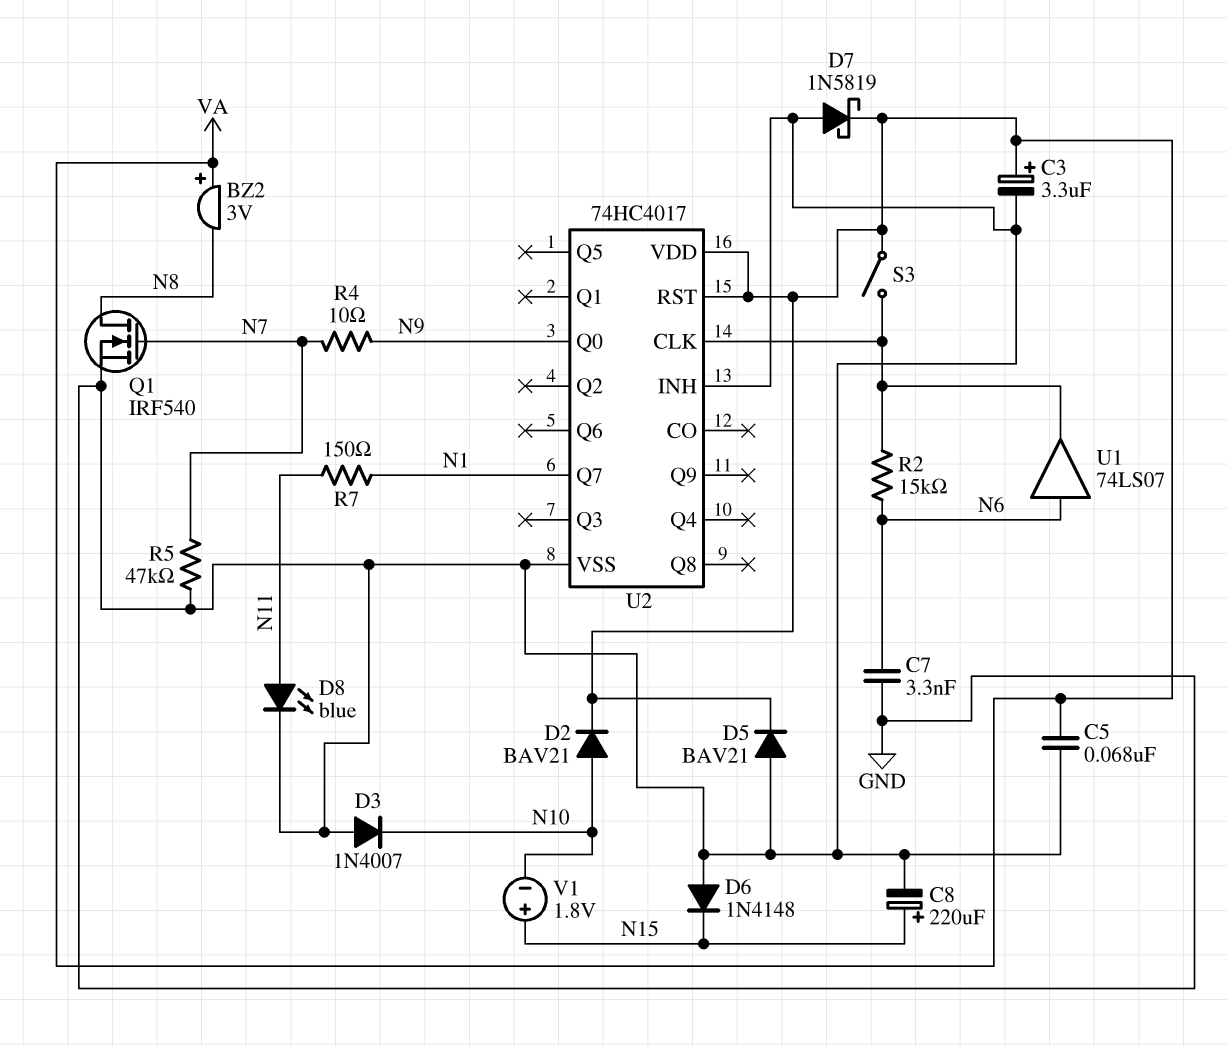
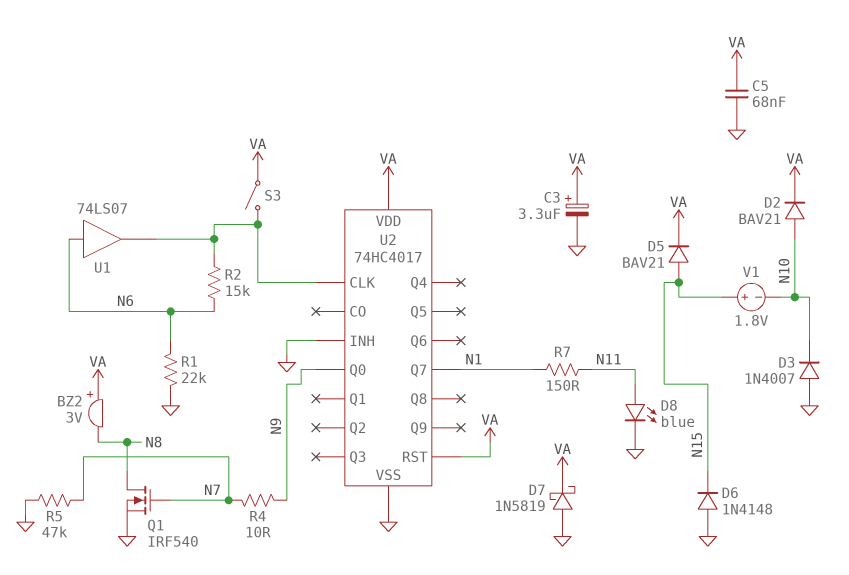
C7: 3.3nF (GND, N6) -> none
C8: 220uF (plus N15, minus GND) -> none
D5: diode BAV21 (A GND, K VA) -> diode BAV21 (A N15, K VA)
R1: none -> 22k (GND, N6)

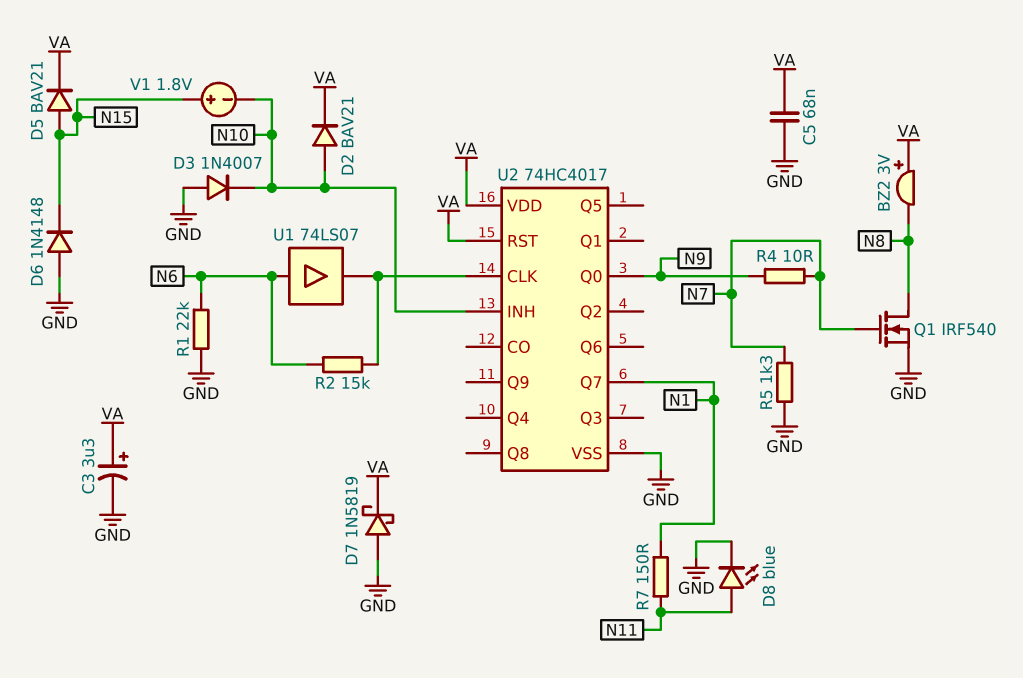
R5: 47k (GND, N7) -> 1.3k (GND, N7)
S3: switch (U2/CLK, VA) -> none
U2 pin INH: GND -> N10

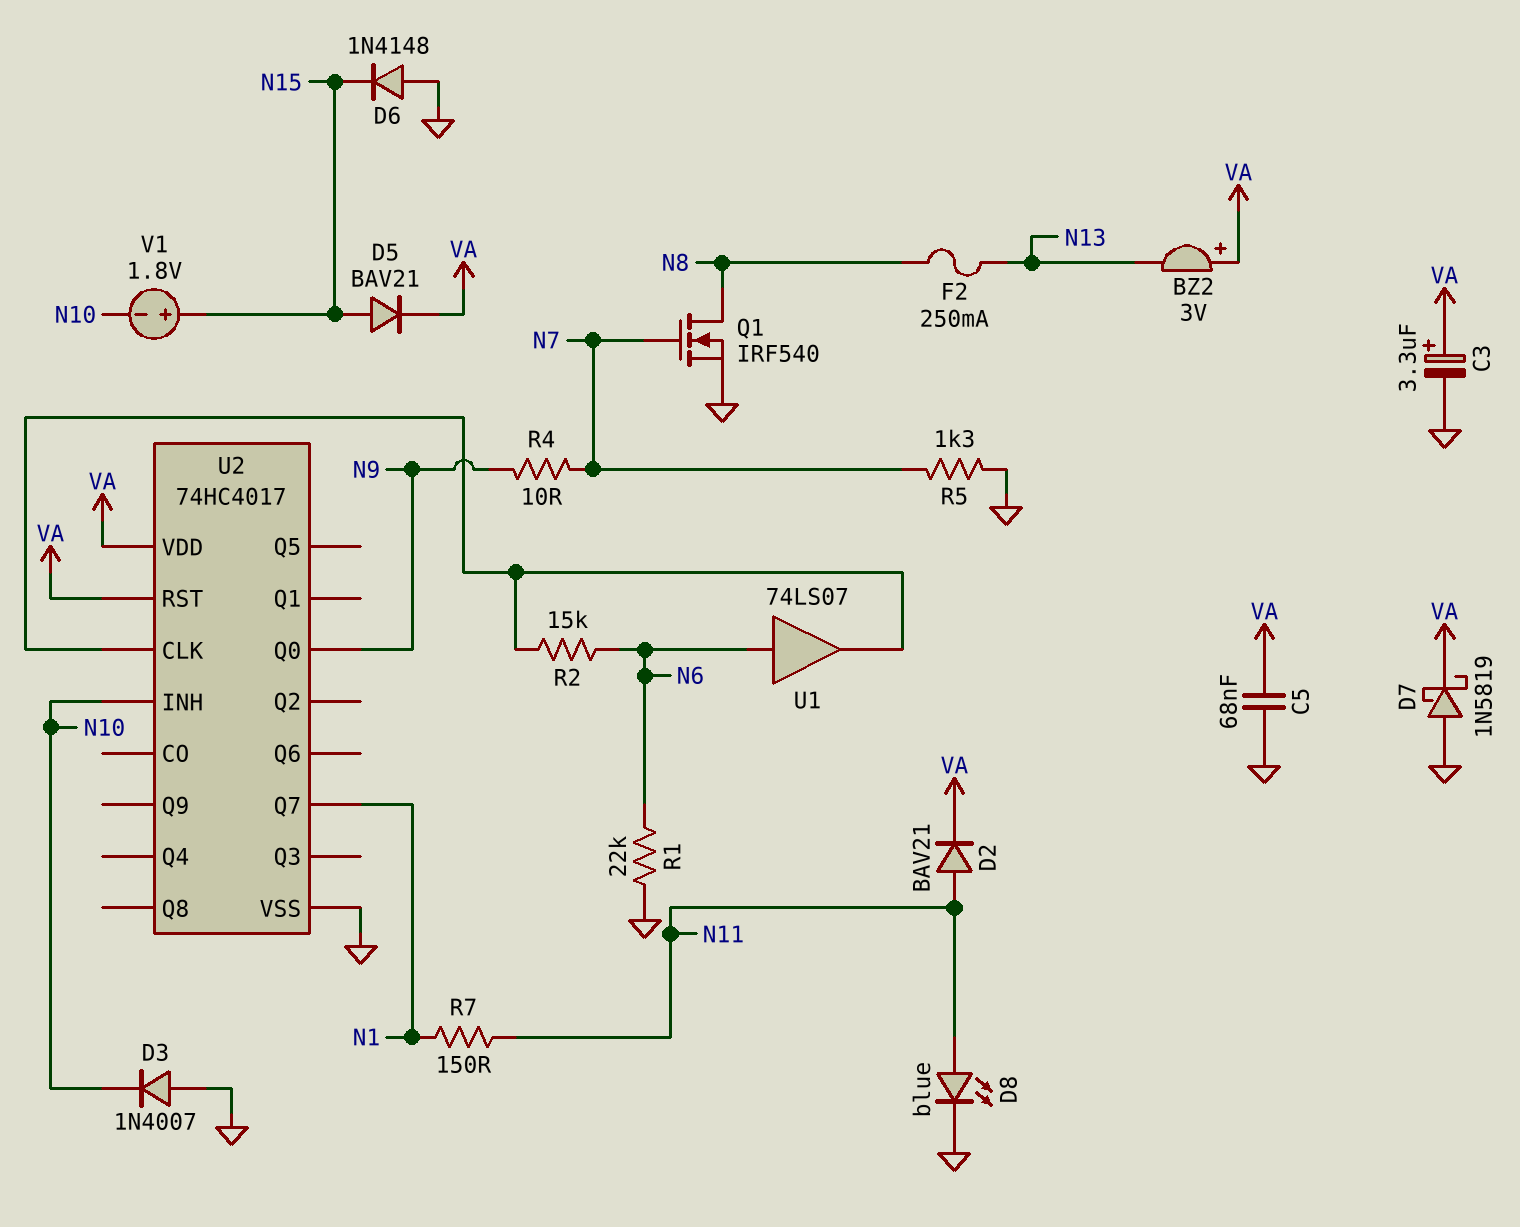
BZ2: buzzer 3V (plus VA, minus N8) -> buzzer 3V (plus VA, minus N13)
D2: diode BAV21 (A N10, K VA) -> diode BAV21 (A N11, K VA)
F2: none -> 250mA (N8, N13)

